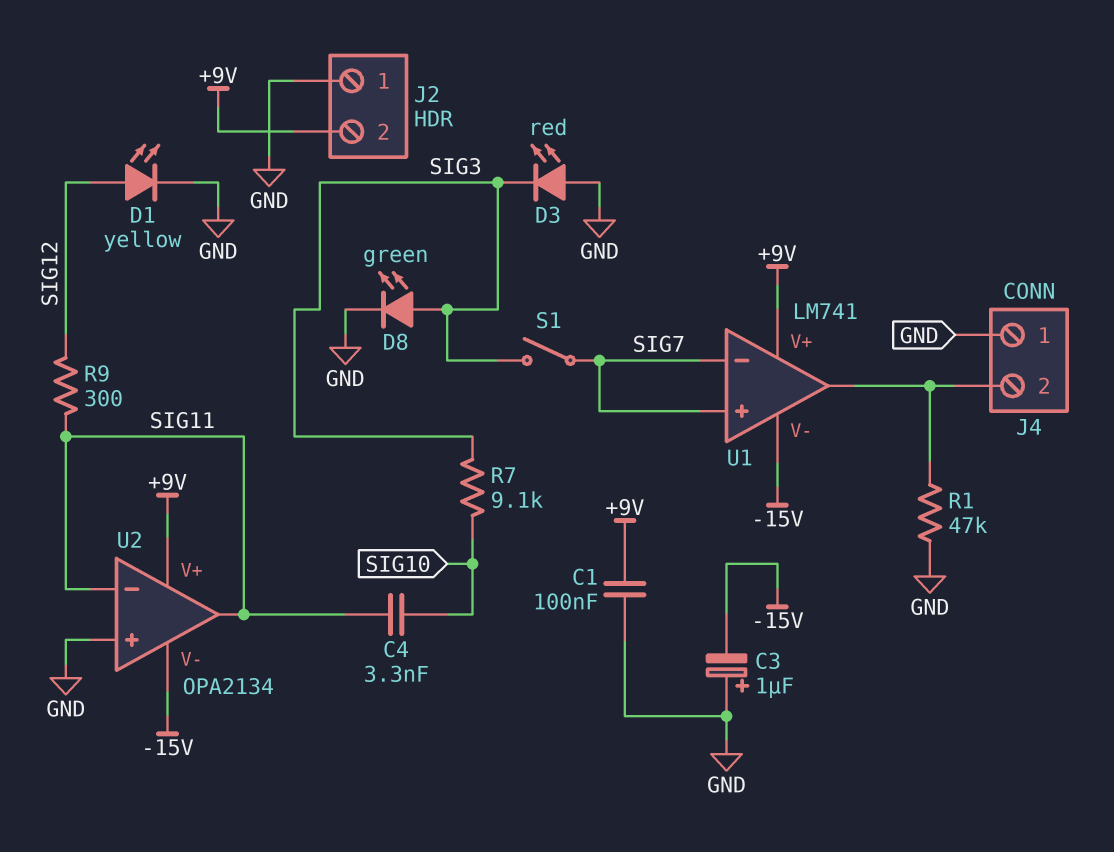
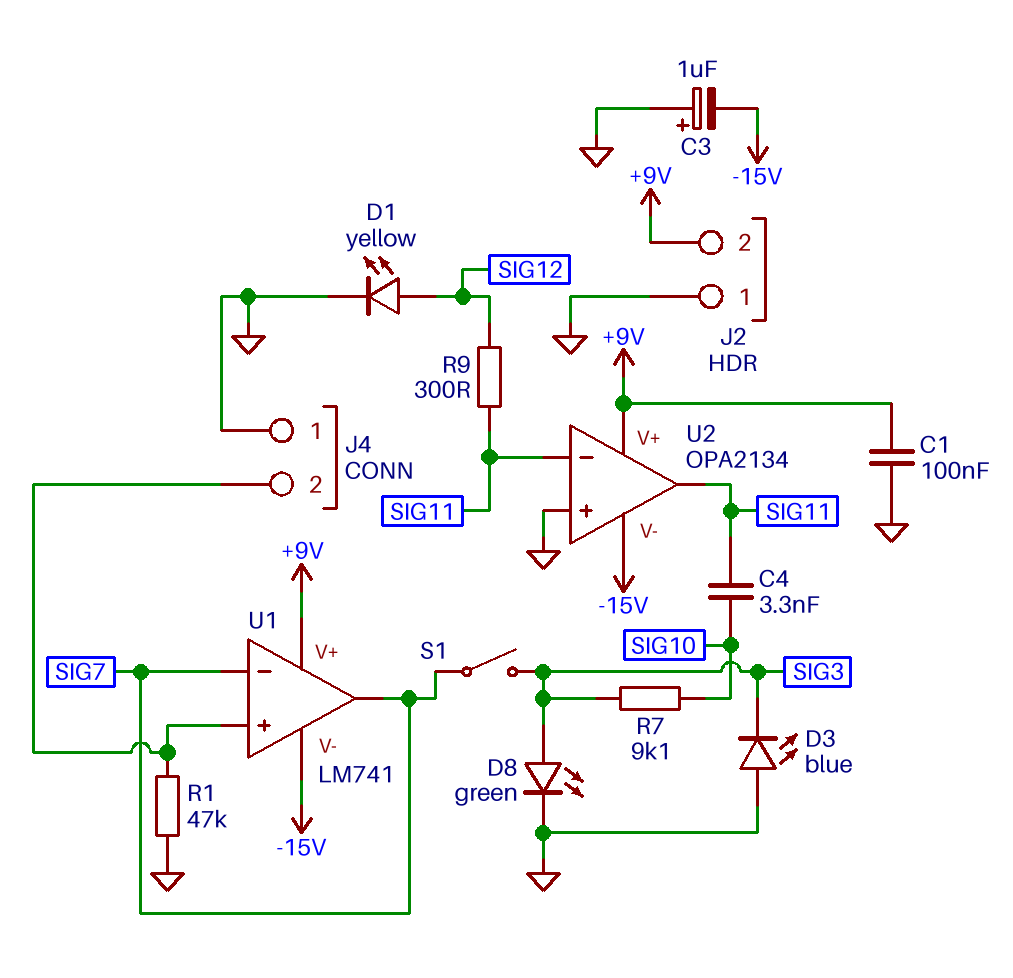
D3: LED red (A GND, K SIG3) -> LED blue (A GND, K SIG3)
U1 pin in+: SIG7 -> J4/2
U1 pin out: J4/2 -> SIG7

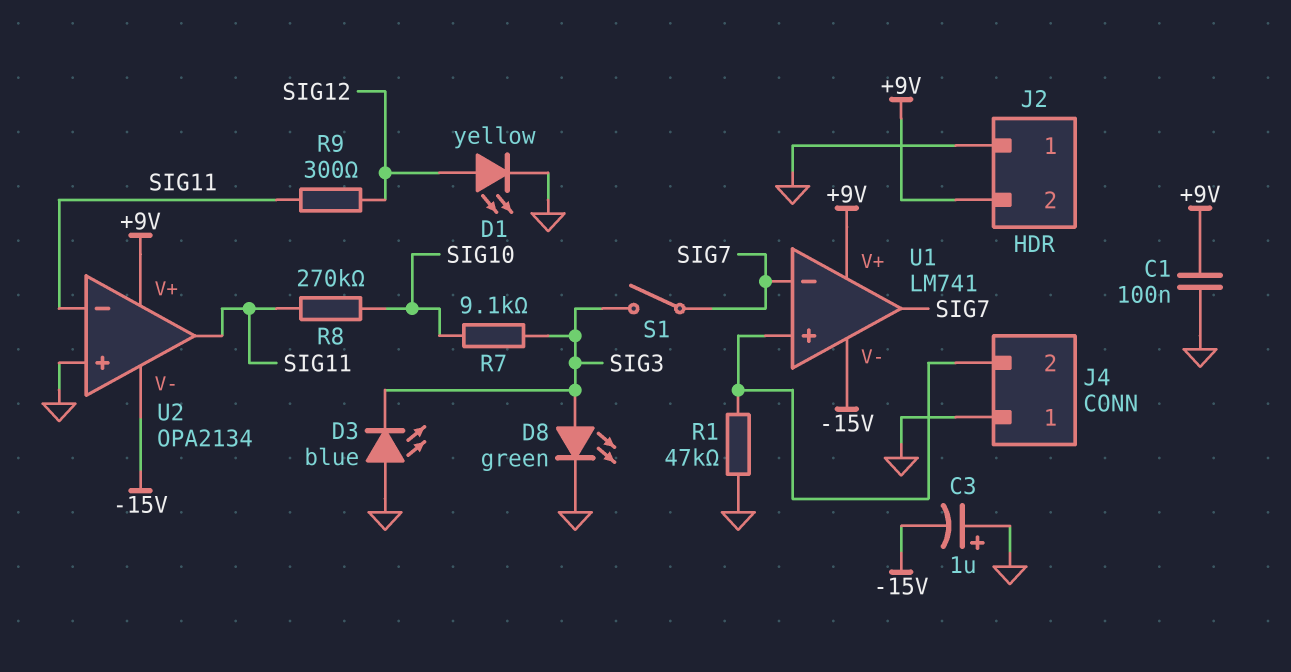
C4: 3.3nF (SIG10, SIG11) -> none
R8: none -> 270k (SIG10, SIG11)

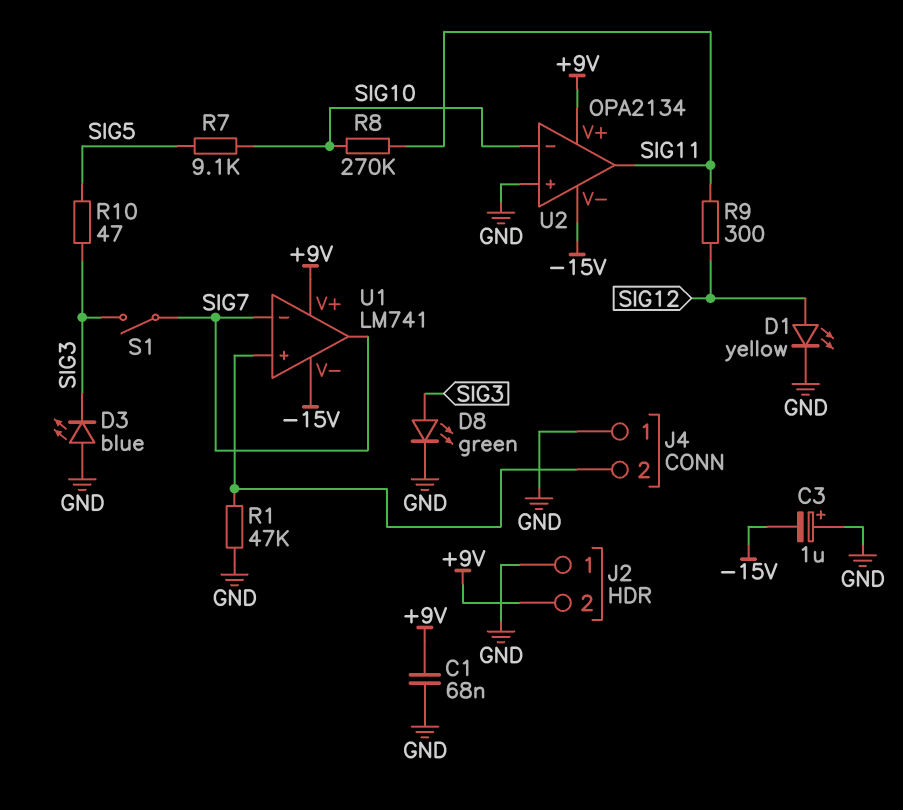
C1: 100nF (+9V, GND) -> 68nF (+9V, GND)
R7: 9.1k (SIG3, SIG10) -> 9.1k (SIG5, SIG10)
R10: none -> 47 (SIG3, SIG5)
U2 pin in-: SIG11 -> SIG10

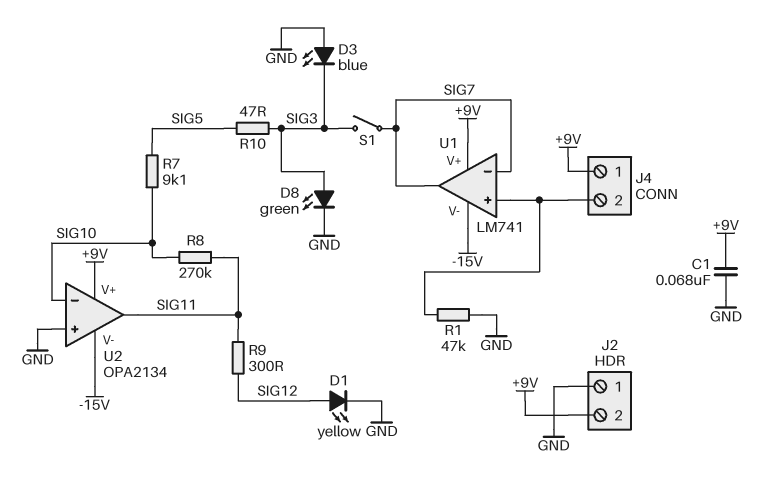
C3: 1uF (plus GND, minus -15V) -> none
J4 pin 1: GND -> +9V

